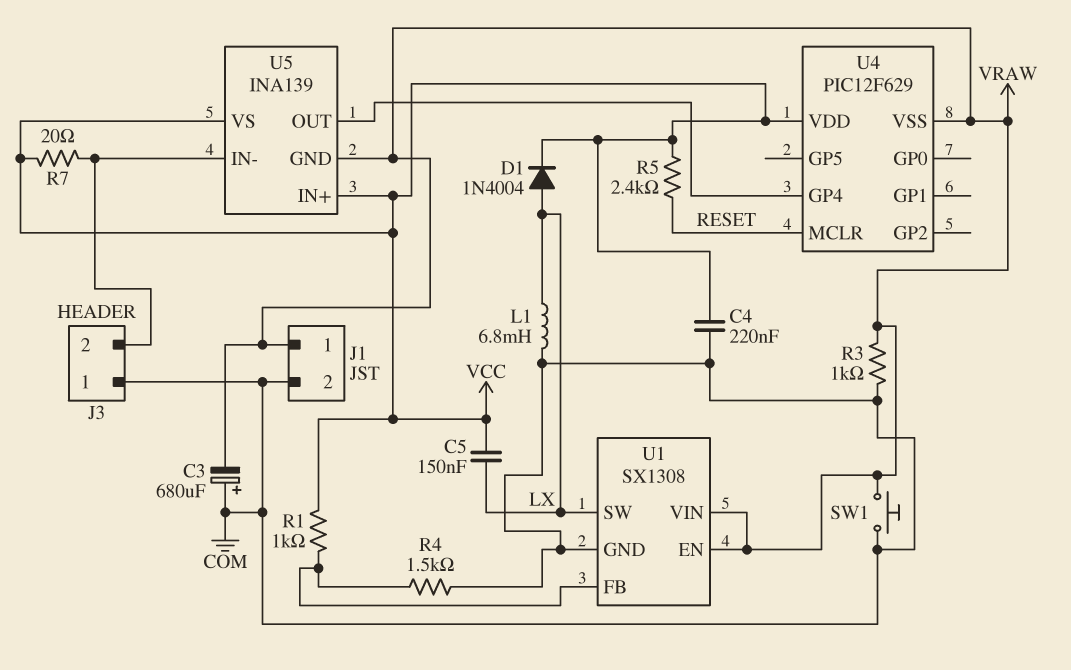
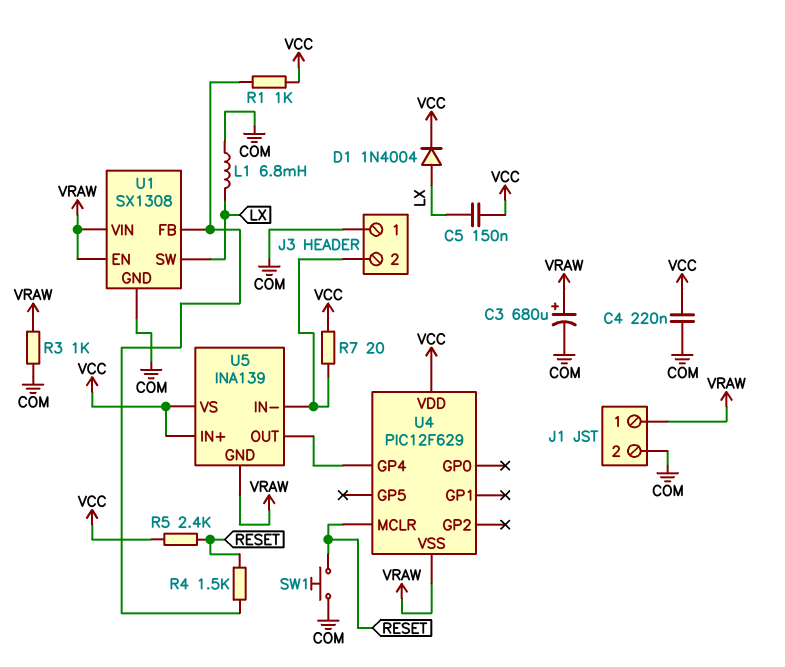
C3: 680uF (plus COM, minus VRAW) -> 680uF (plus VRAW, minus COM)
R4: 1.5k (COM, U1/FB) -> 1.5k (RESET, U1/FB)
SW1: button (COM, VRAW) -> button (COM, RESET)

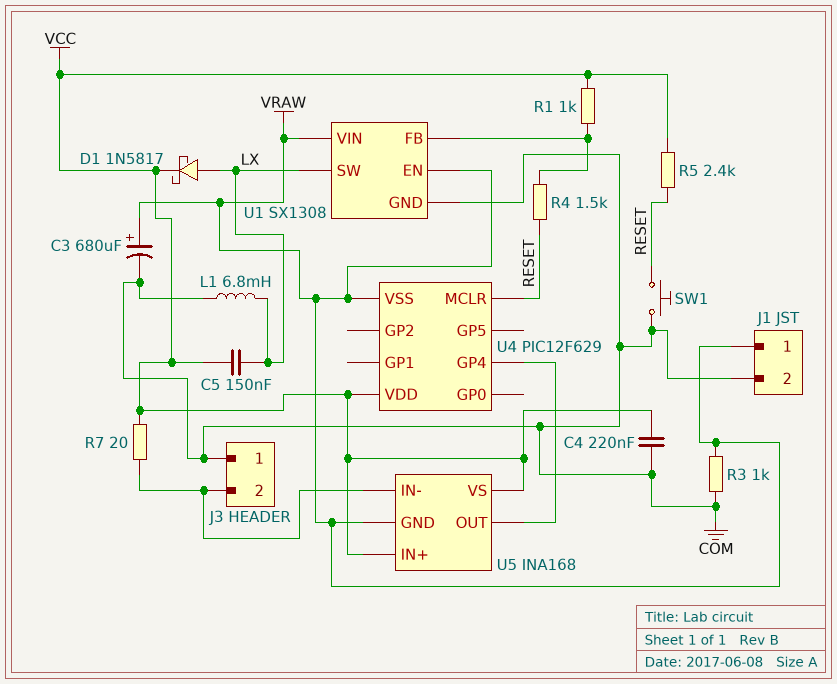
D1: diode 1N4004 (A LX, K VCC) -> schottky 1N5817 (A LX, K VCC)
U5: INA139 -> INA168

